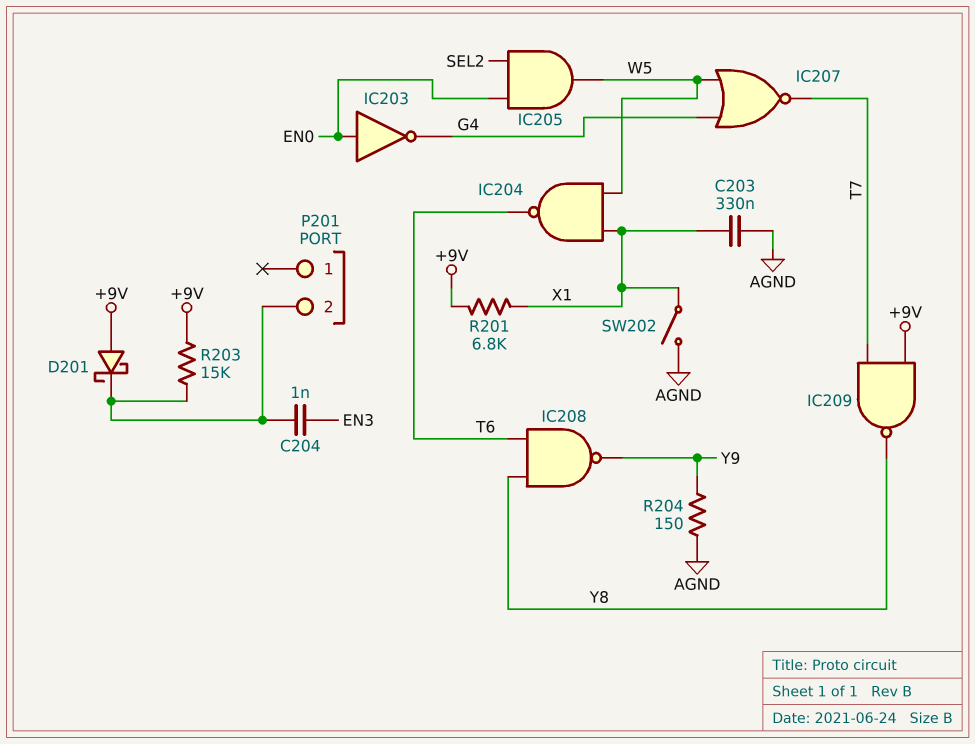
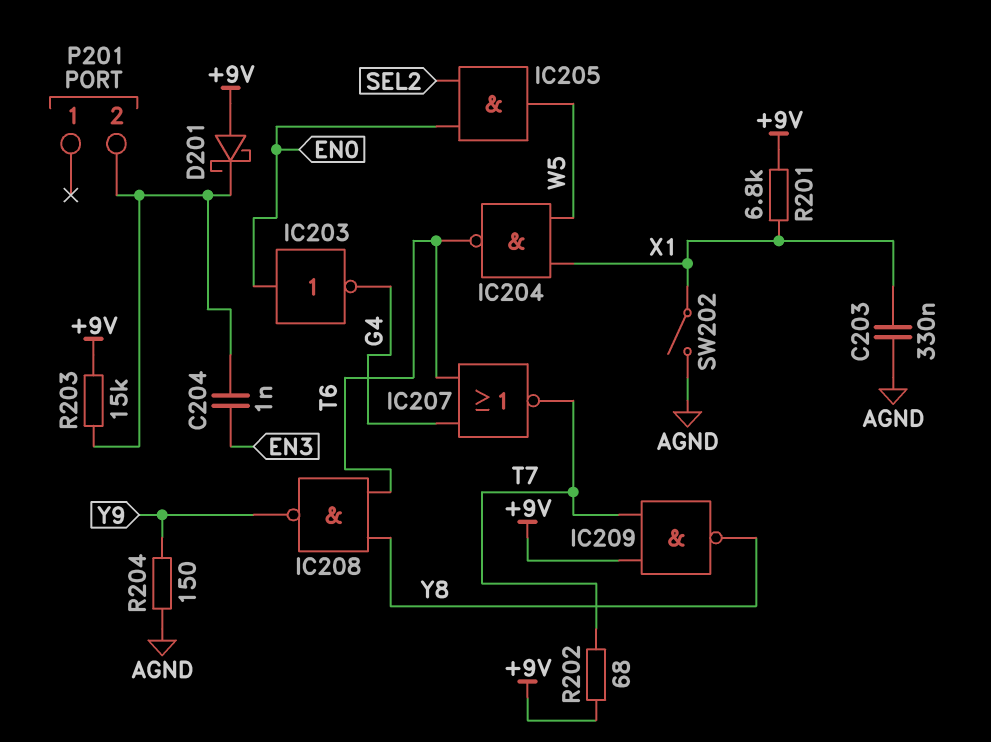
IC207: NOR (in G4, in W5, out T7) -> NOR (in G4, in T6, out T7)
R202: none -> 68 (+9V, T7)

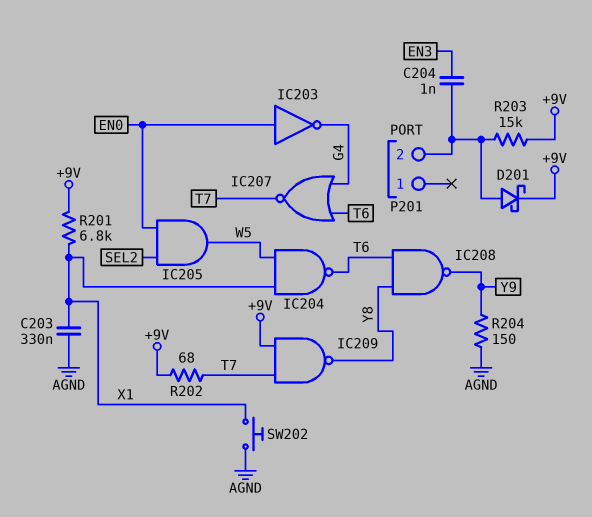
D201: schottky (A +9V, K P201/2) -> schottky (A P201/2, K +9V)
SW202: switch (AGND, X1) -> button (AGND, X1)

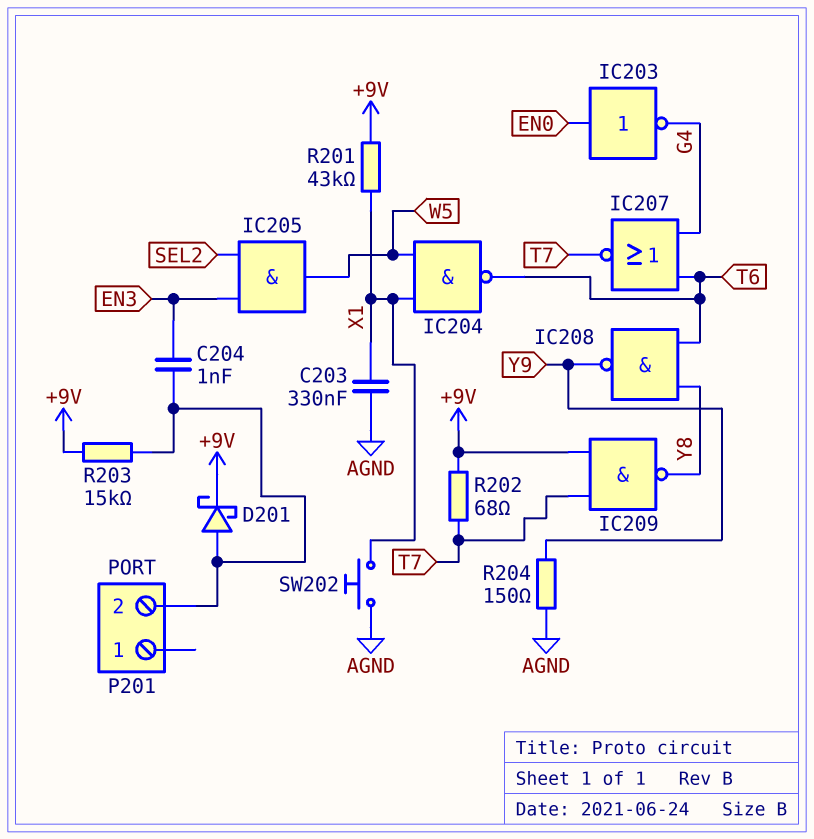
IC205: AND (in EN0, in SEL2, out W5) -> AND (in EN3, in SEL2, out W5)
R201: 6.8k (+9V, X1) -> 43k (+9V, X1)

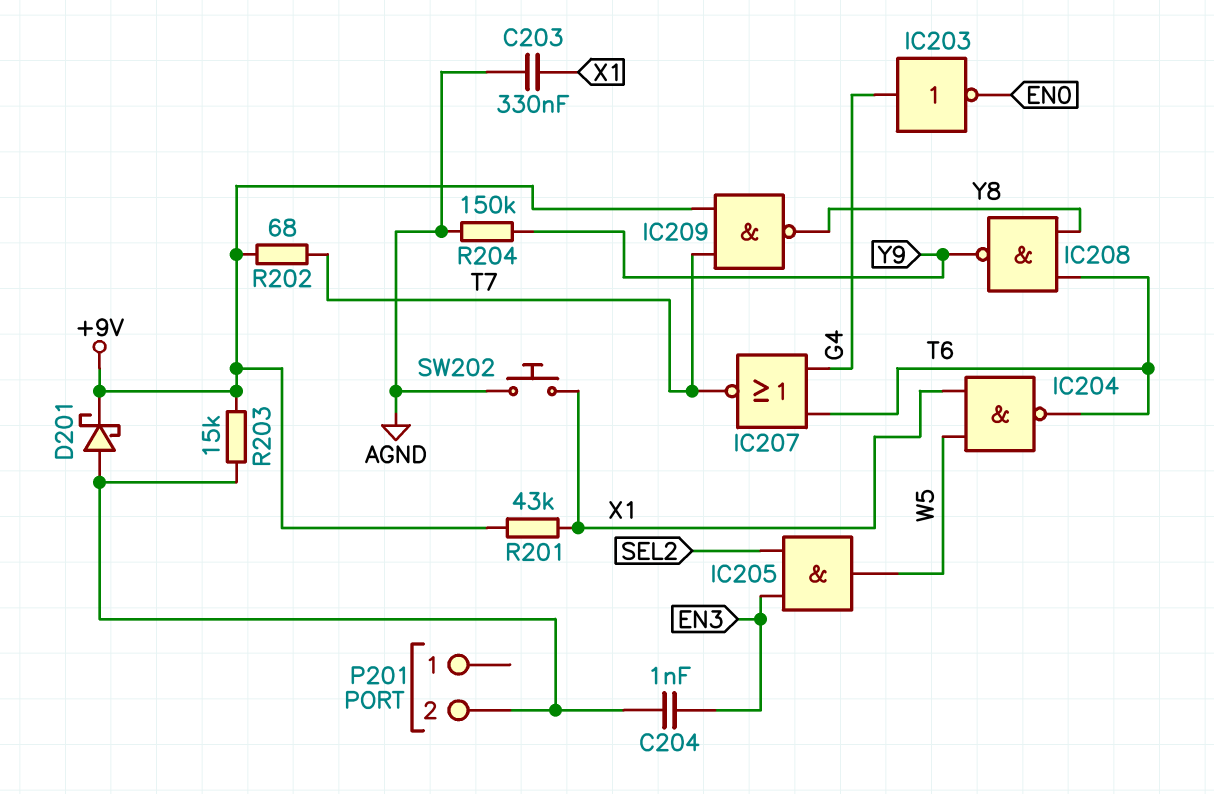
IC203: NOT (in EN0, out G4) -> NOT (in G4, out EN0)
R204: 150 (AGND, Y9) -> 150k (AGND, Y9)

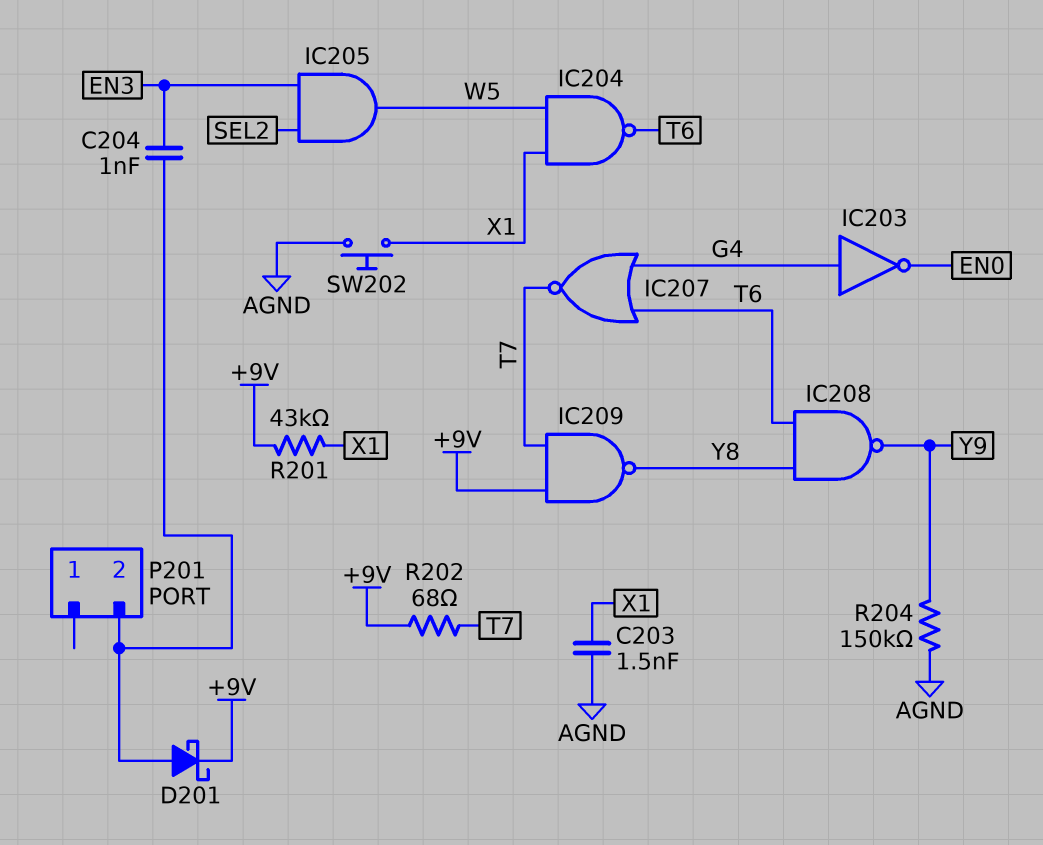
C203: 330nF (AGND, X1) -> 1.5nF (AGND, X1)
R203: 15k (+9V, P201/2) -> none

